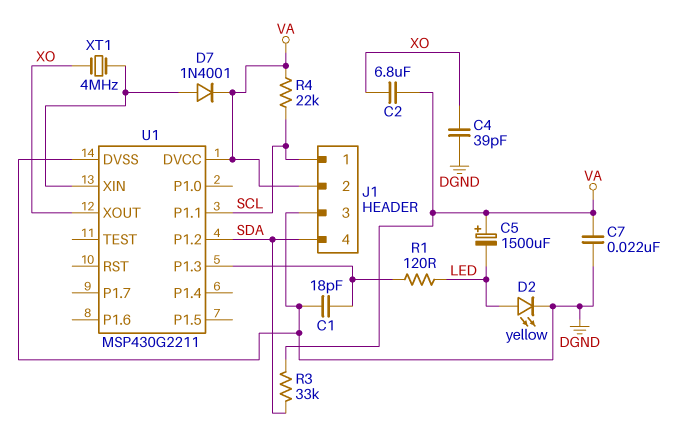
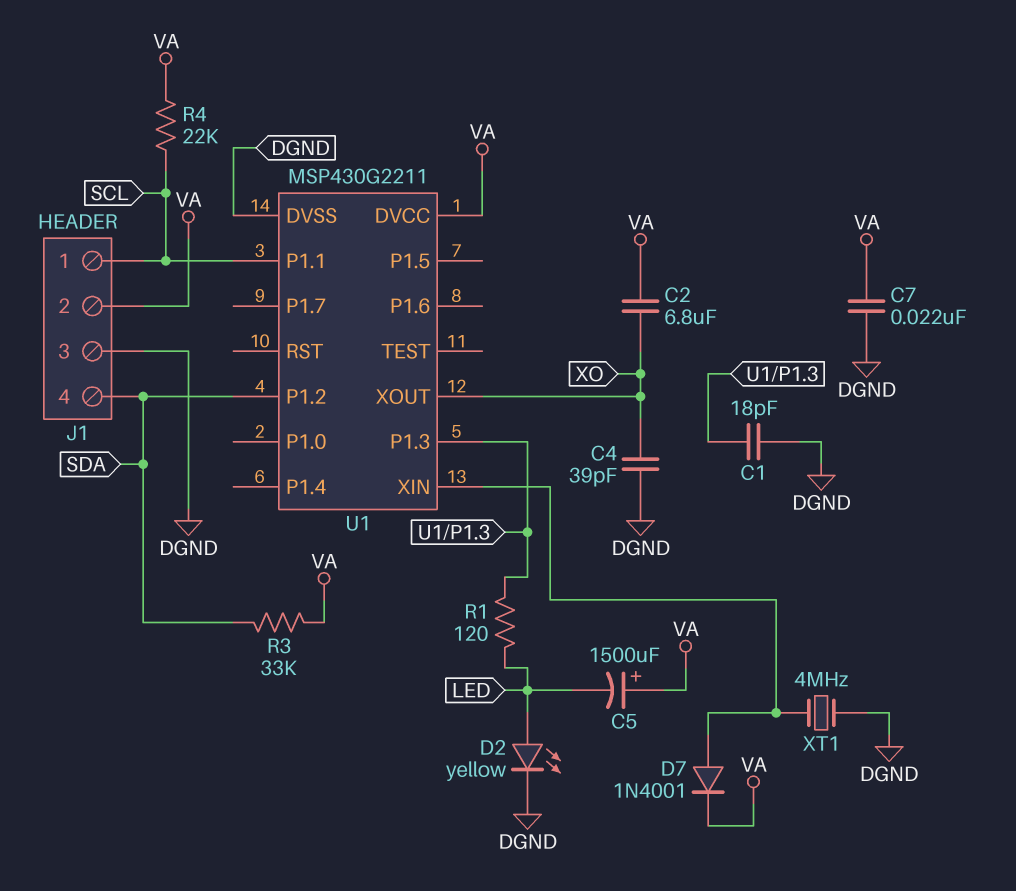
XT1: 4MHz (U1/XIN, XO) -> 4MHz (DGND, U1/XIN)

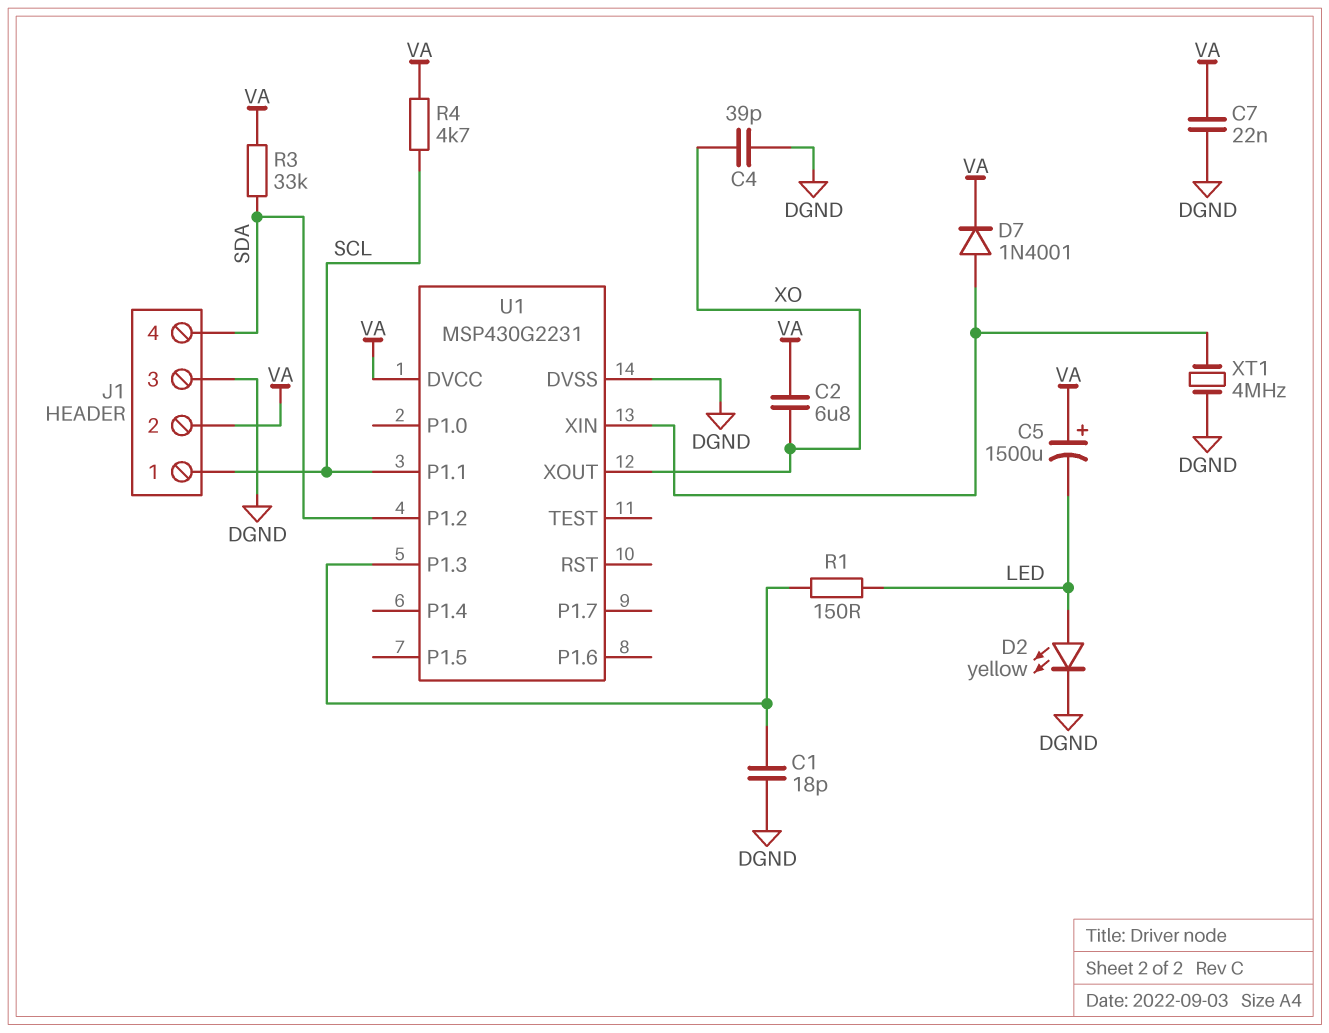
R1: 120 (LED, U1/P1.3) -> 150 (LED, U1/P1.3)
R4: 22k (SCL, VA) -> 4.7k (SCL, VA)
U1: MSP430G2211 -> MSP430G2231

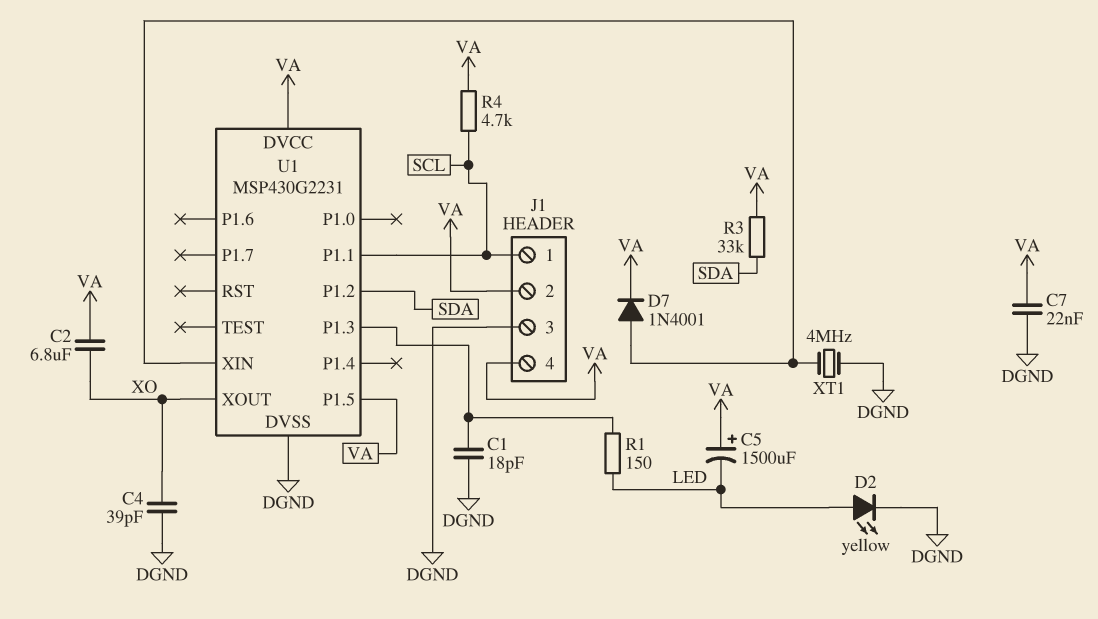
J1 pin 4: SDA -> VA
U1 pin P1.5: none -> VA

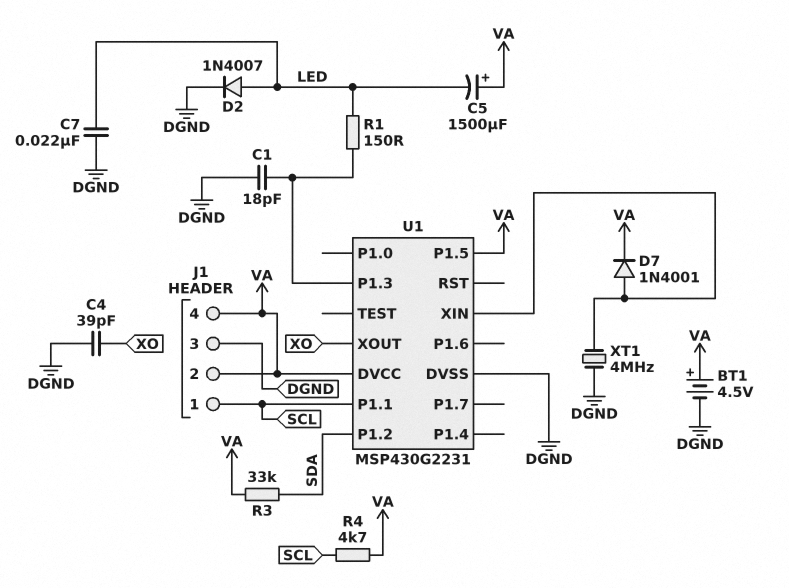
BT1: none -> 4.5V (plus VA, minus DGND)
C2: 6.8uF (VA, XO) -> none
C7: 22nF (DGND, VA) -> 22nF (DGND, LED)
D2: LED yellow (A LED, K DGND) -> diode 1N4007 (A LED, K DGND)

